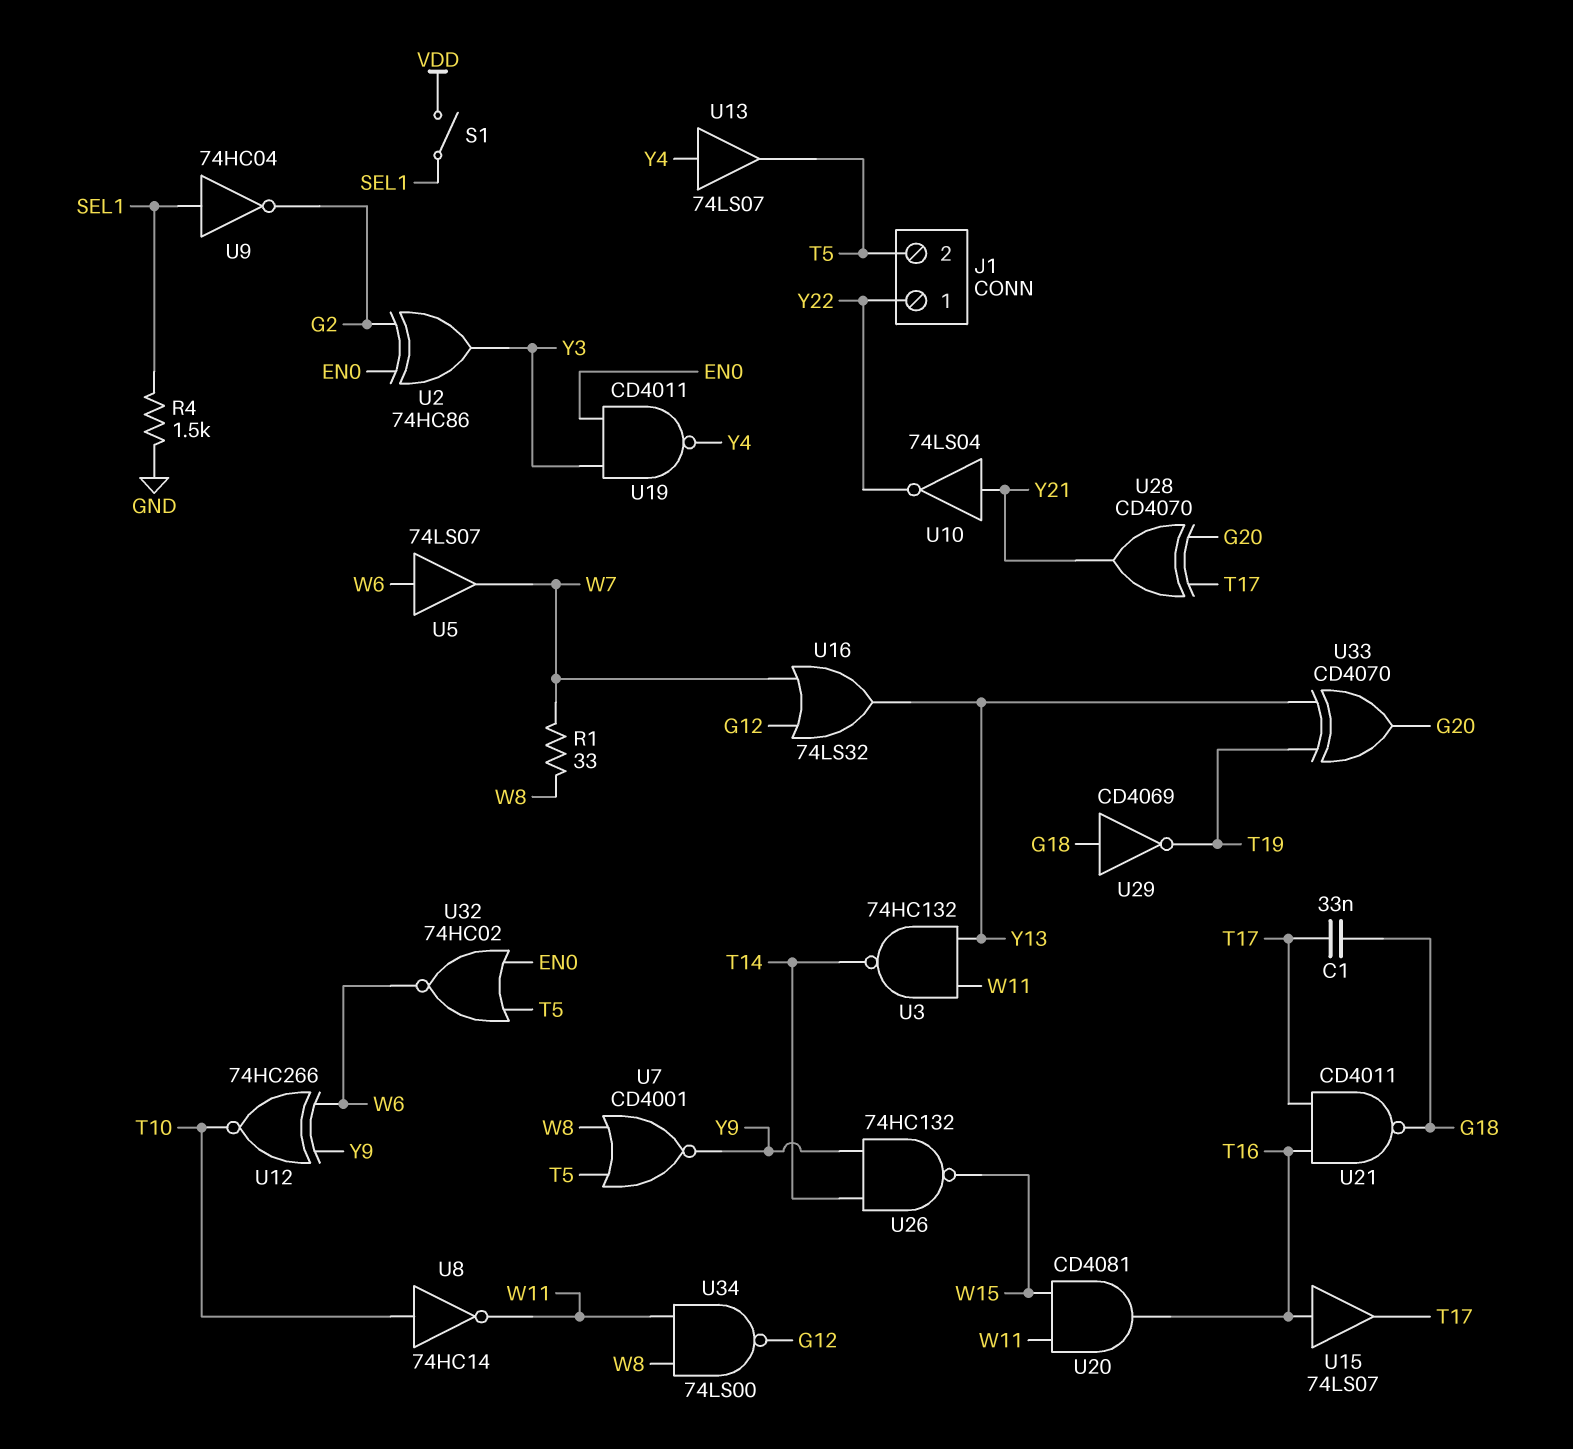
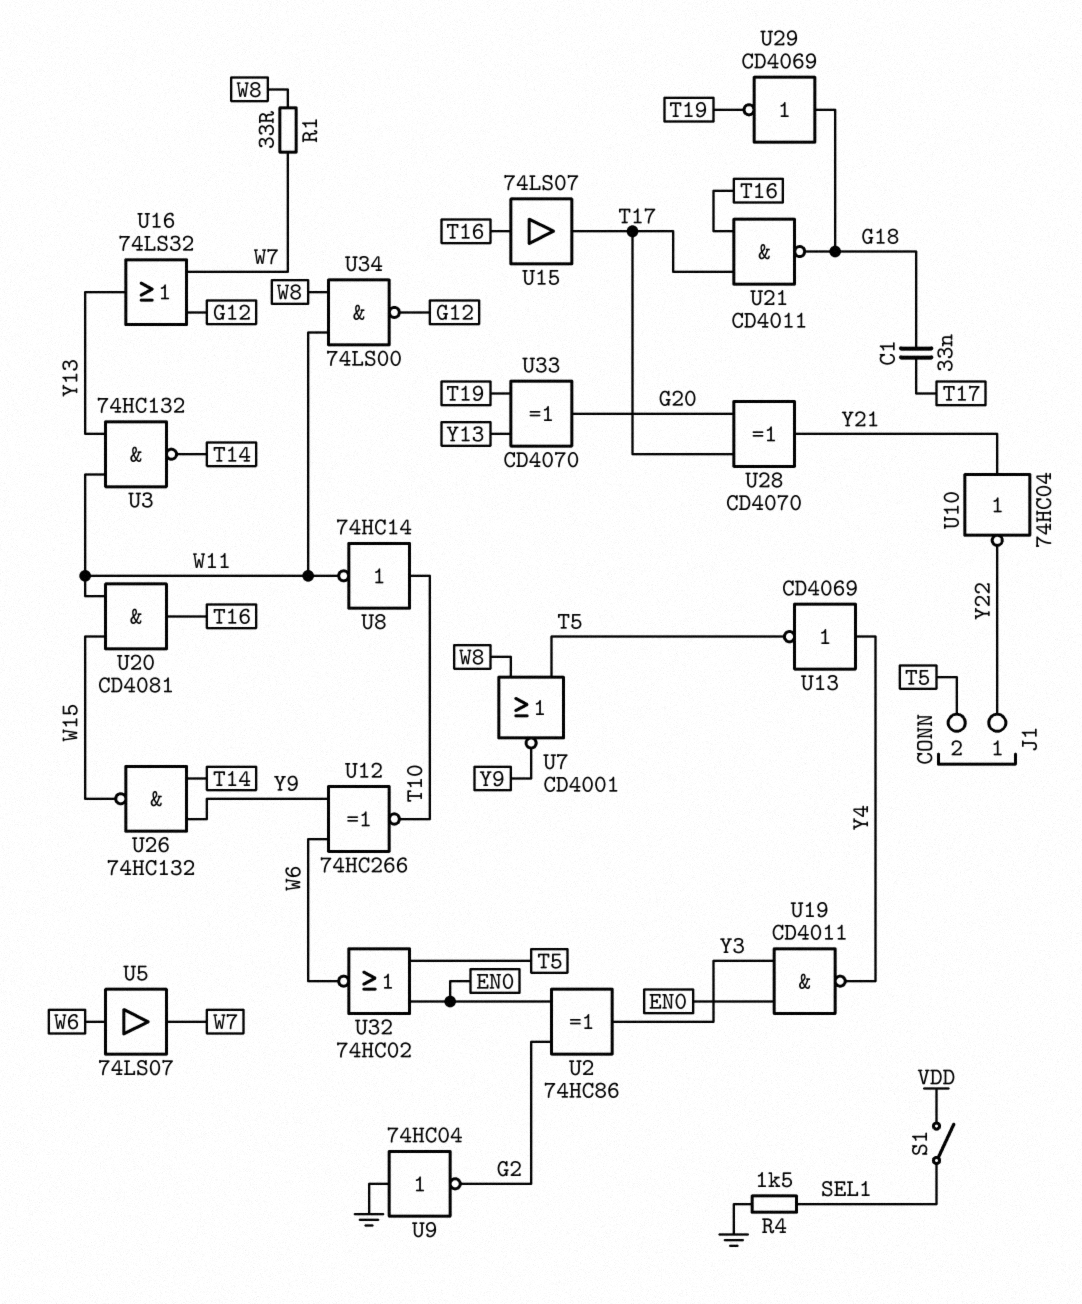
U9: NOT 74HC04 (in SEL1, out G2) -> NOT 74HC04 (in GND, out G2)
U10: NOT 74LS04 (in Y21, out Y22) -> NOT 74HC04 (in Y21, out Y22)
U13: buffer 74LS07 (in Y4, out T5) -> NOT CD4069 (in Y4, out T5)

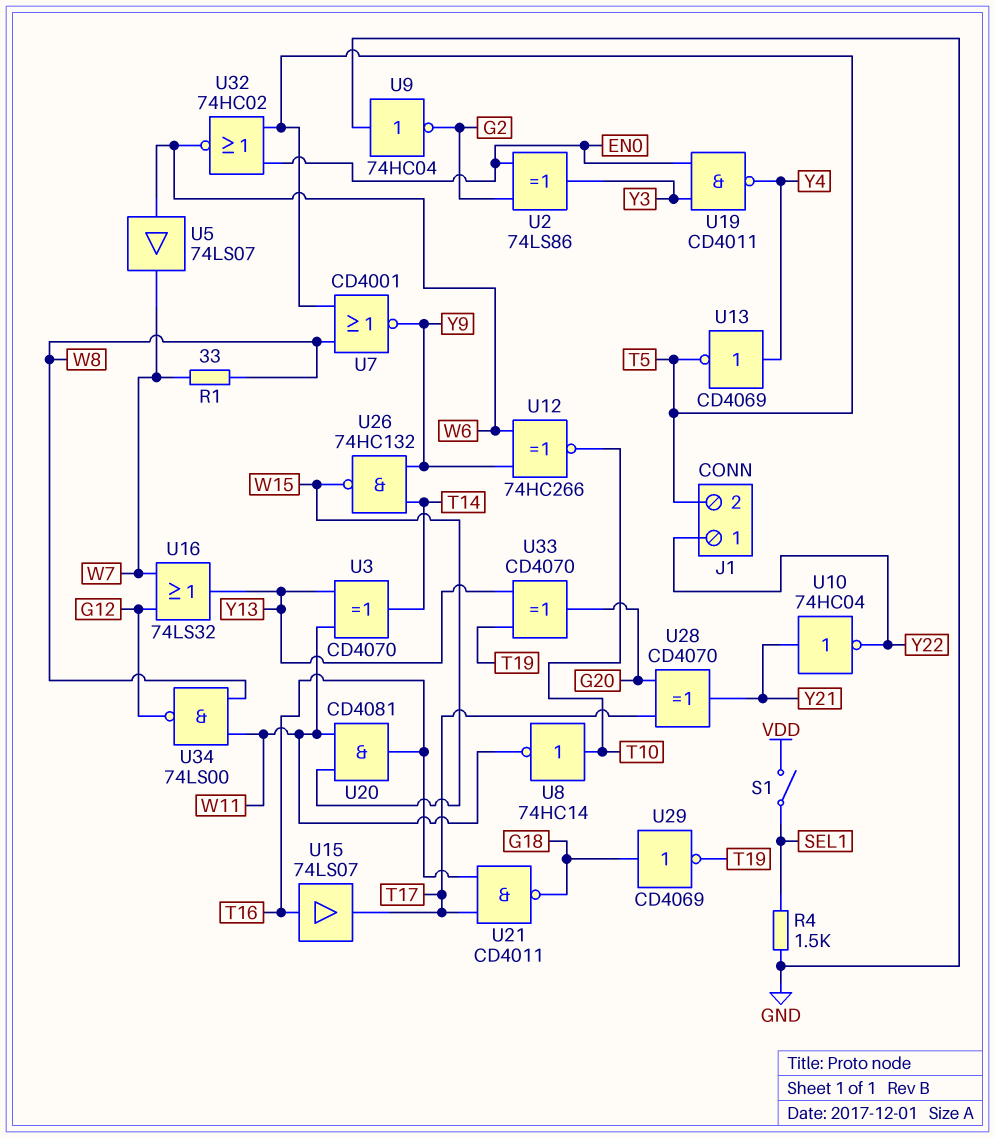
C1: 33nF (G18, T17) -> none
U2: XOR 74HC86 (in EN0, in G2, out Y3) -> XOR 74LS86 (in EN0, in G2, out Y3)
U3: NAND 74HC132 (in W11, in Y13, out T14) -> XOR CD4070 (in W11, in Y13, out T14)

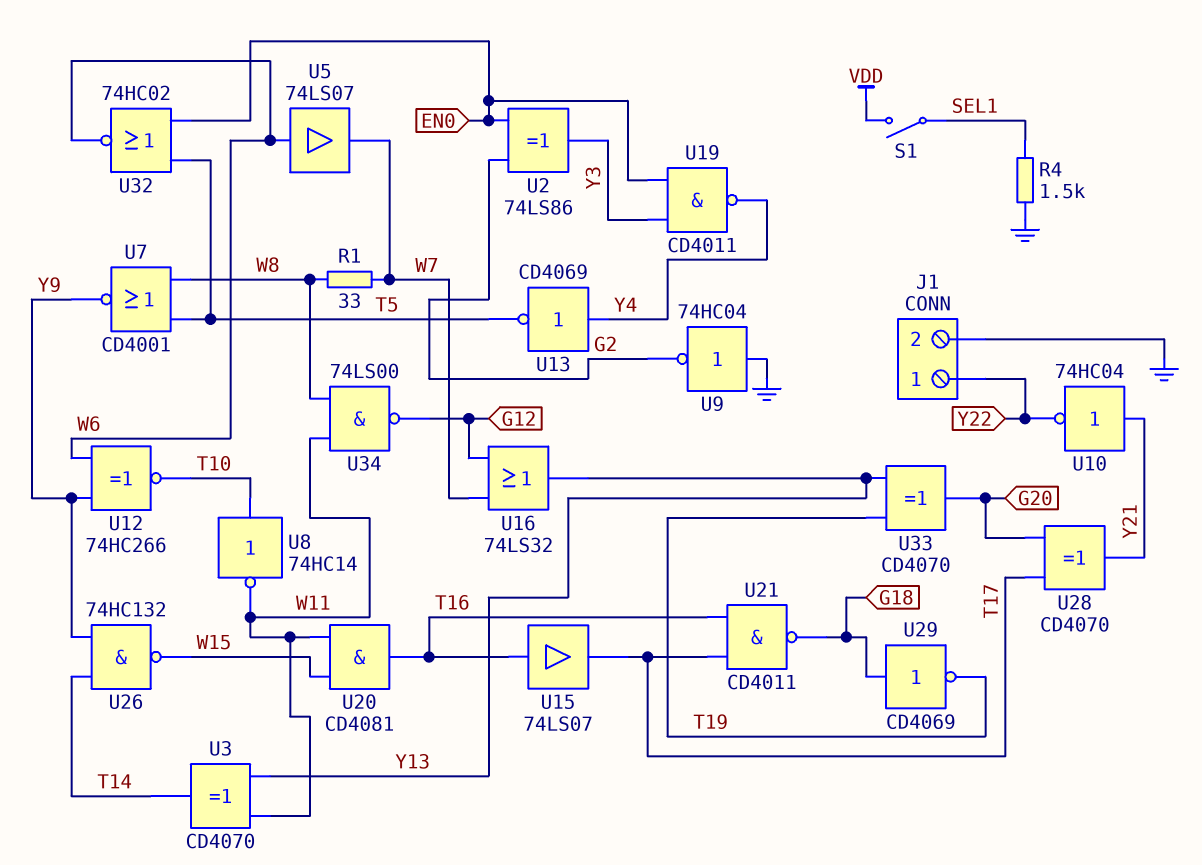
J1 pin 2: T5 -> GND

